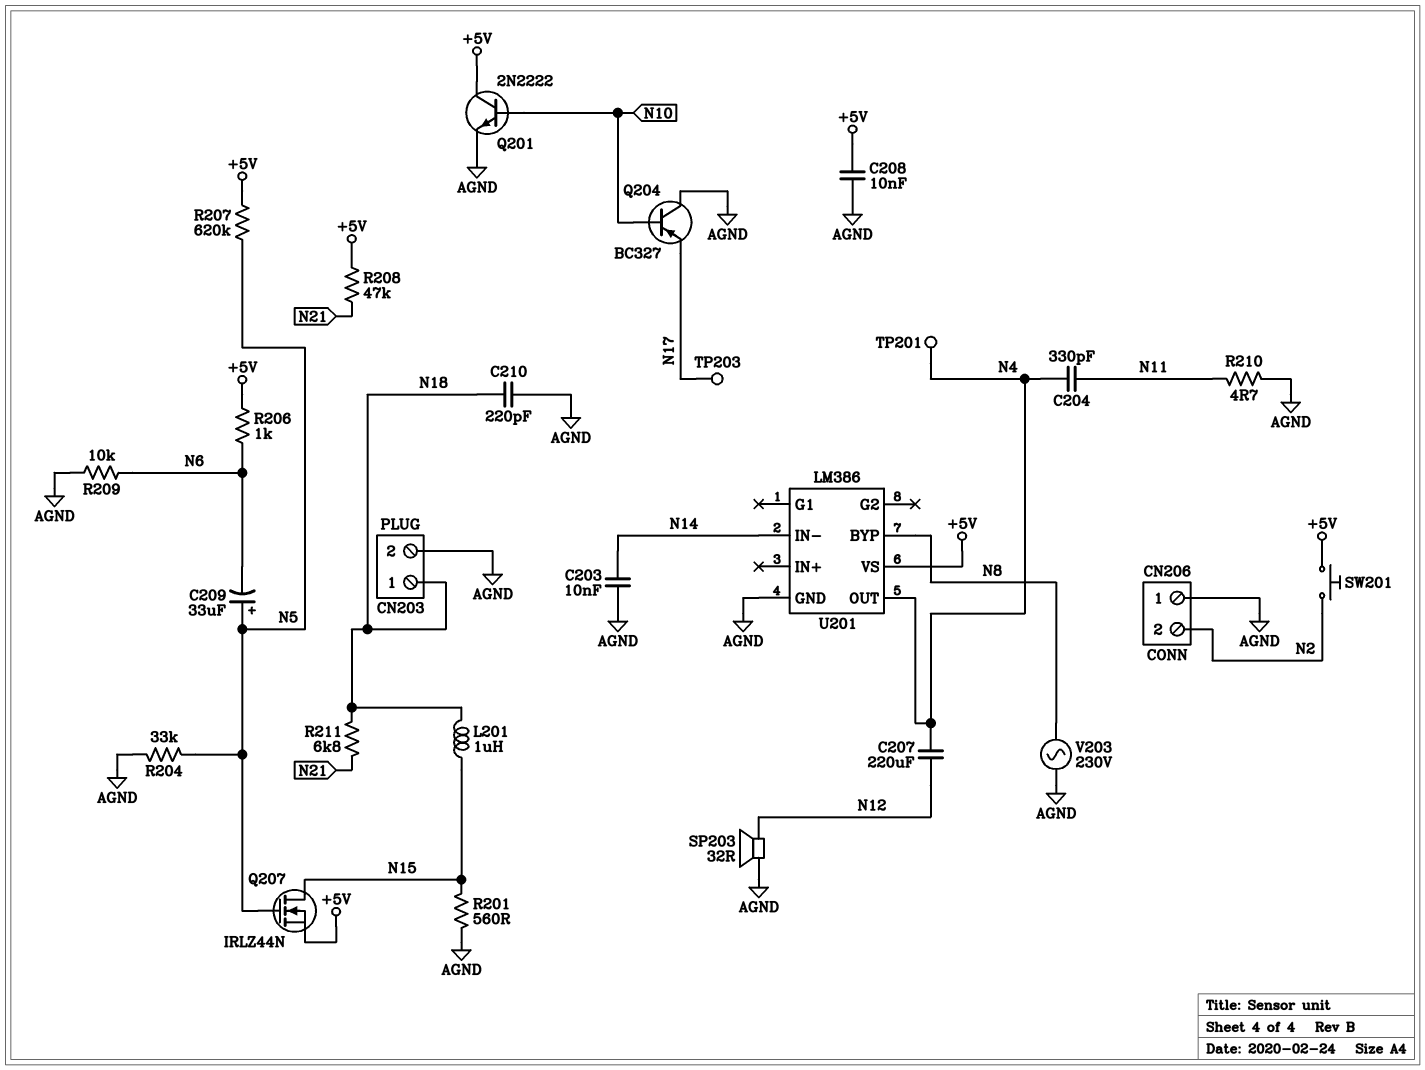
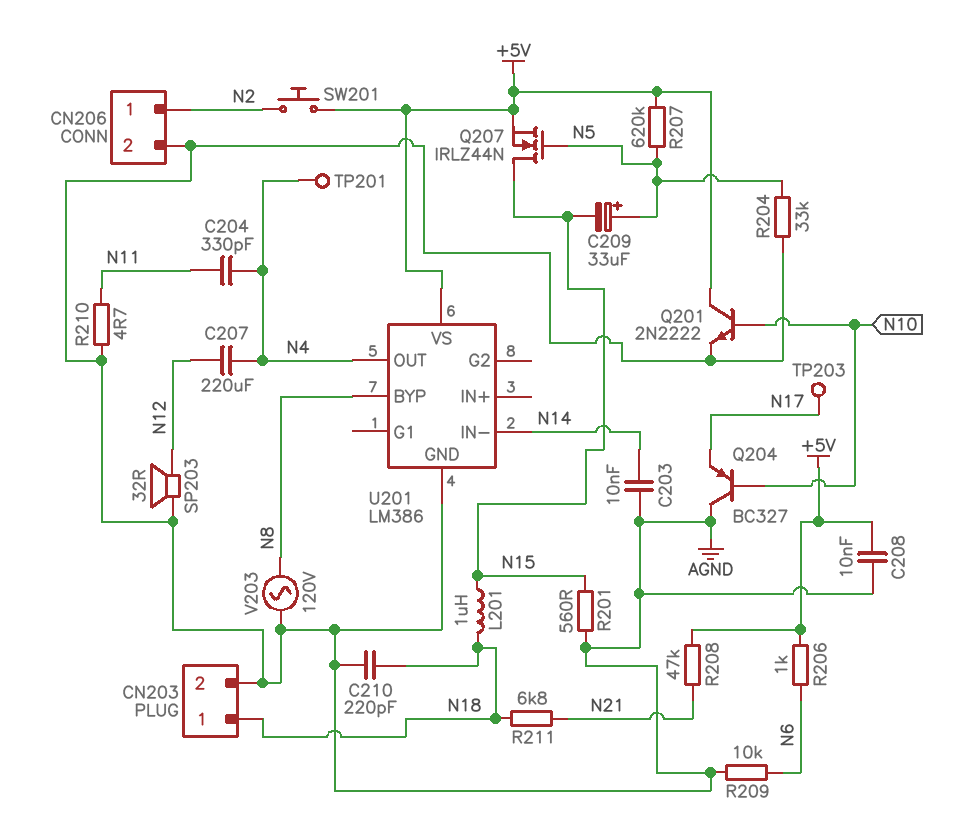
C209: 33uF (plus N5, minus N6) -> 33uF (plus N5, minus N15)
CN206 pin 1: AGND -> N2
CN206 pin 2: N2 -> AGND
V203: AC 230V (AGND, N8) -> AC 120V (AGND, N8)

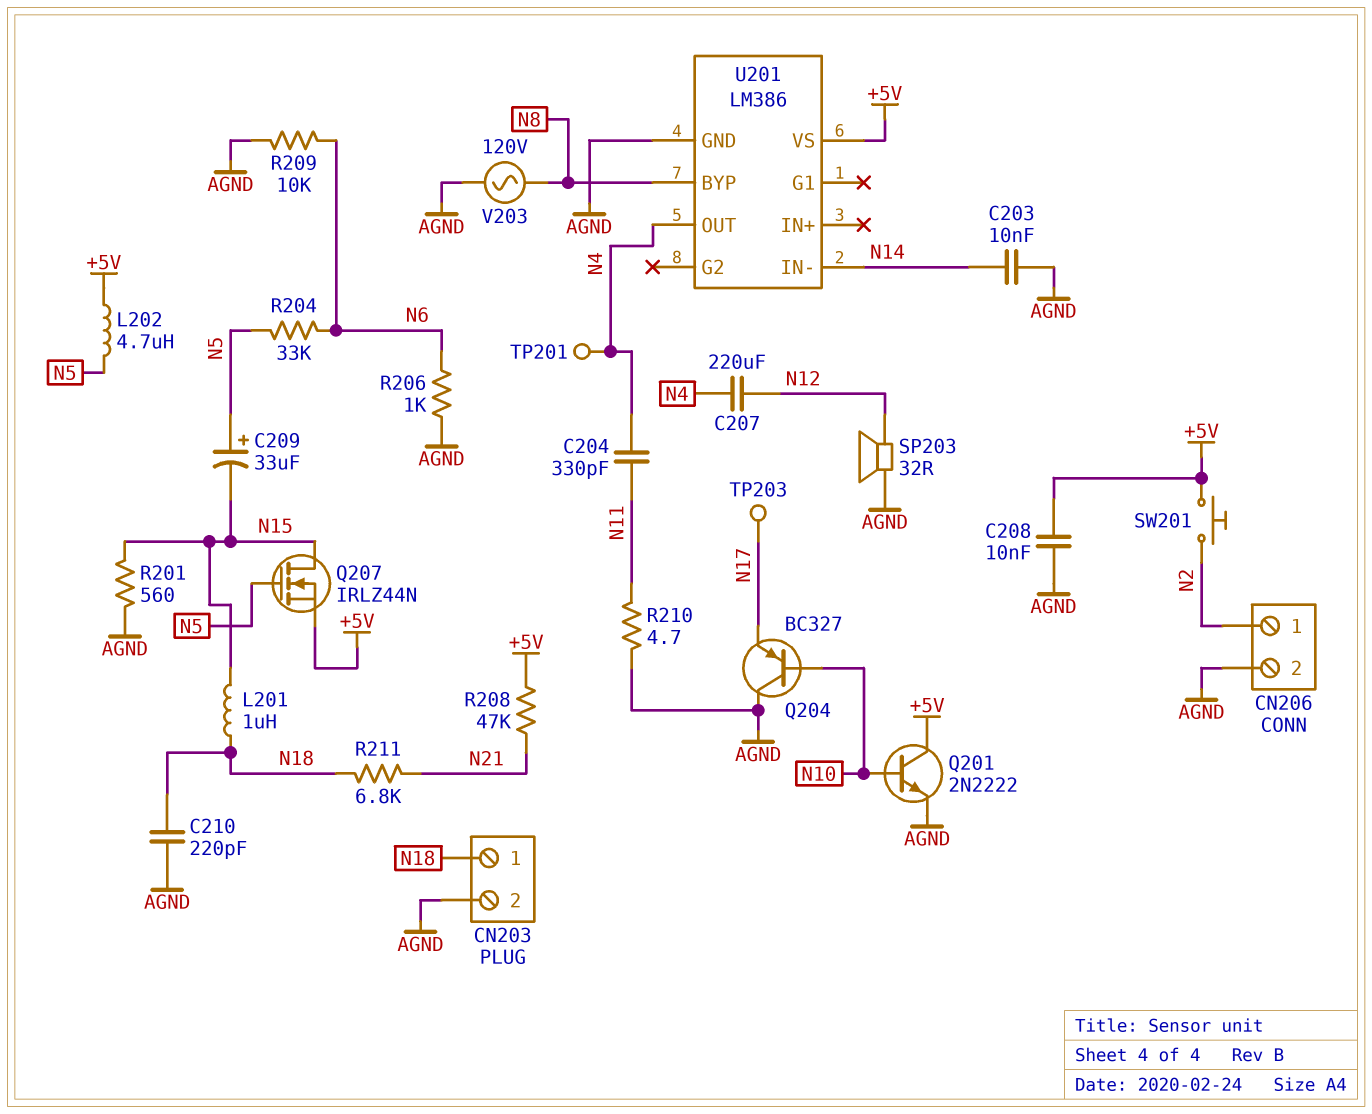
L202: none -> 4.7uH (+5V, N5)
R204: 33k (AGND, N5) -> 33k (N5, N6)
R206: 1k (+5V, N6) -> 1k (AGND, N6)
R207: 620k (+5V, N5) -> none

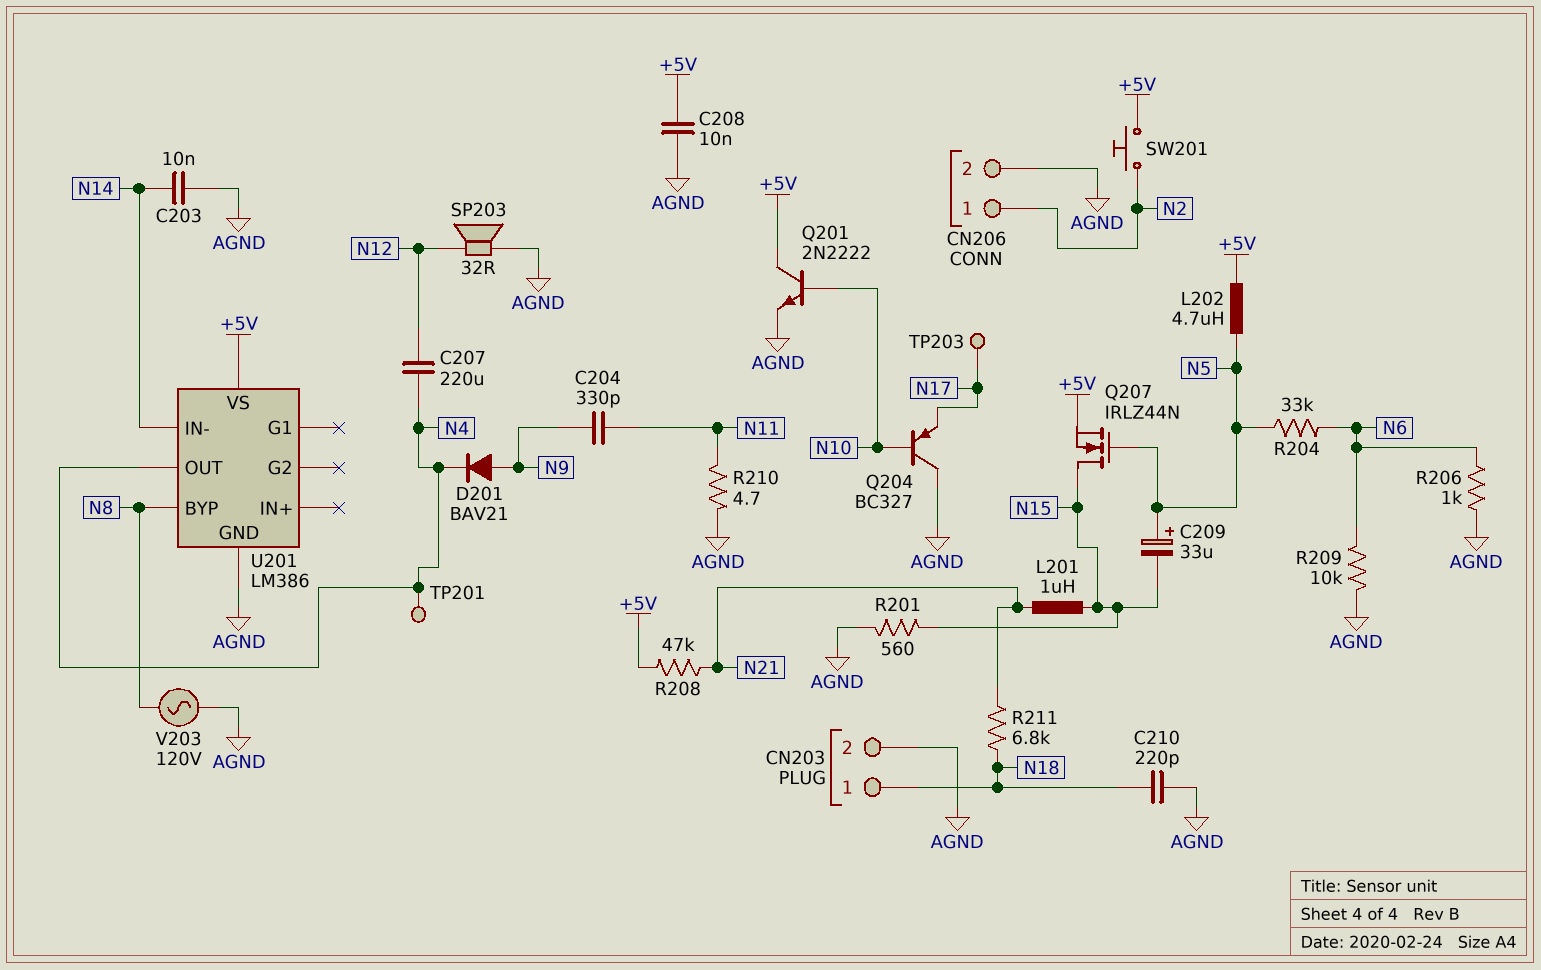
C204: 330pF (N4, N11) -> 330pF (N9, N11)
D201: none -> diode BAV21 (A N9, K N4)
L201: 1uH (N15, N18) -> 1uH (N15, N21)

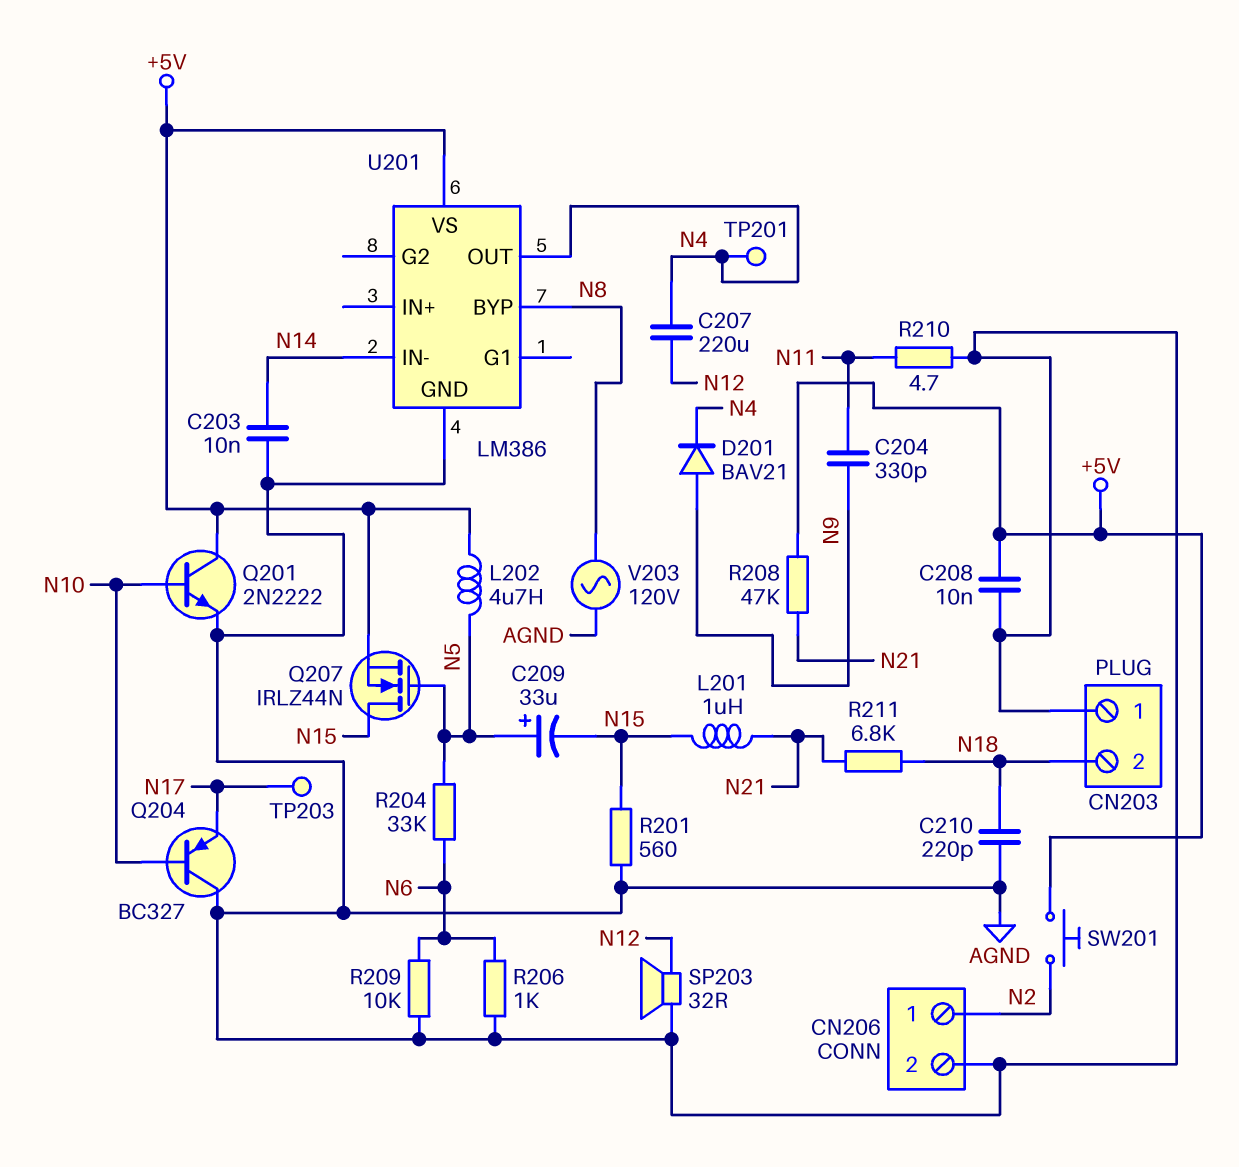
CN203 pin 1: N18 -> AGND
CN203 pin 2: AGND -> N18

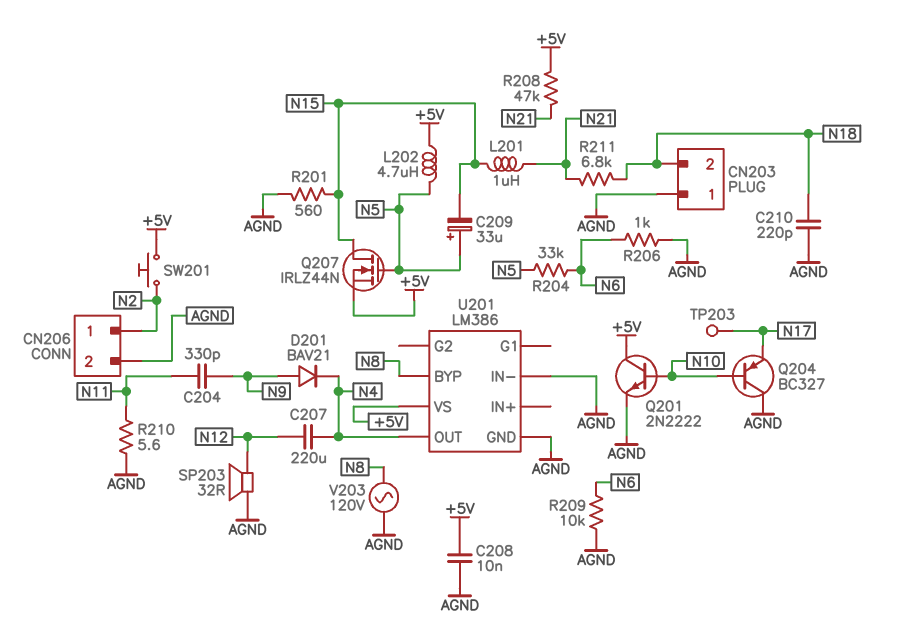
C203: 10nF (AGND, N14) -> none
R210: 4.7 (AGND, N11) -> 5.6 (AGND, N11)
TP201: test point (N4) -> none
U201 pin IN-: N14 -> AGND

